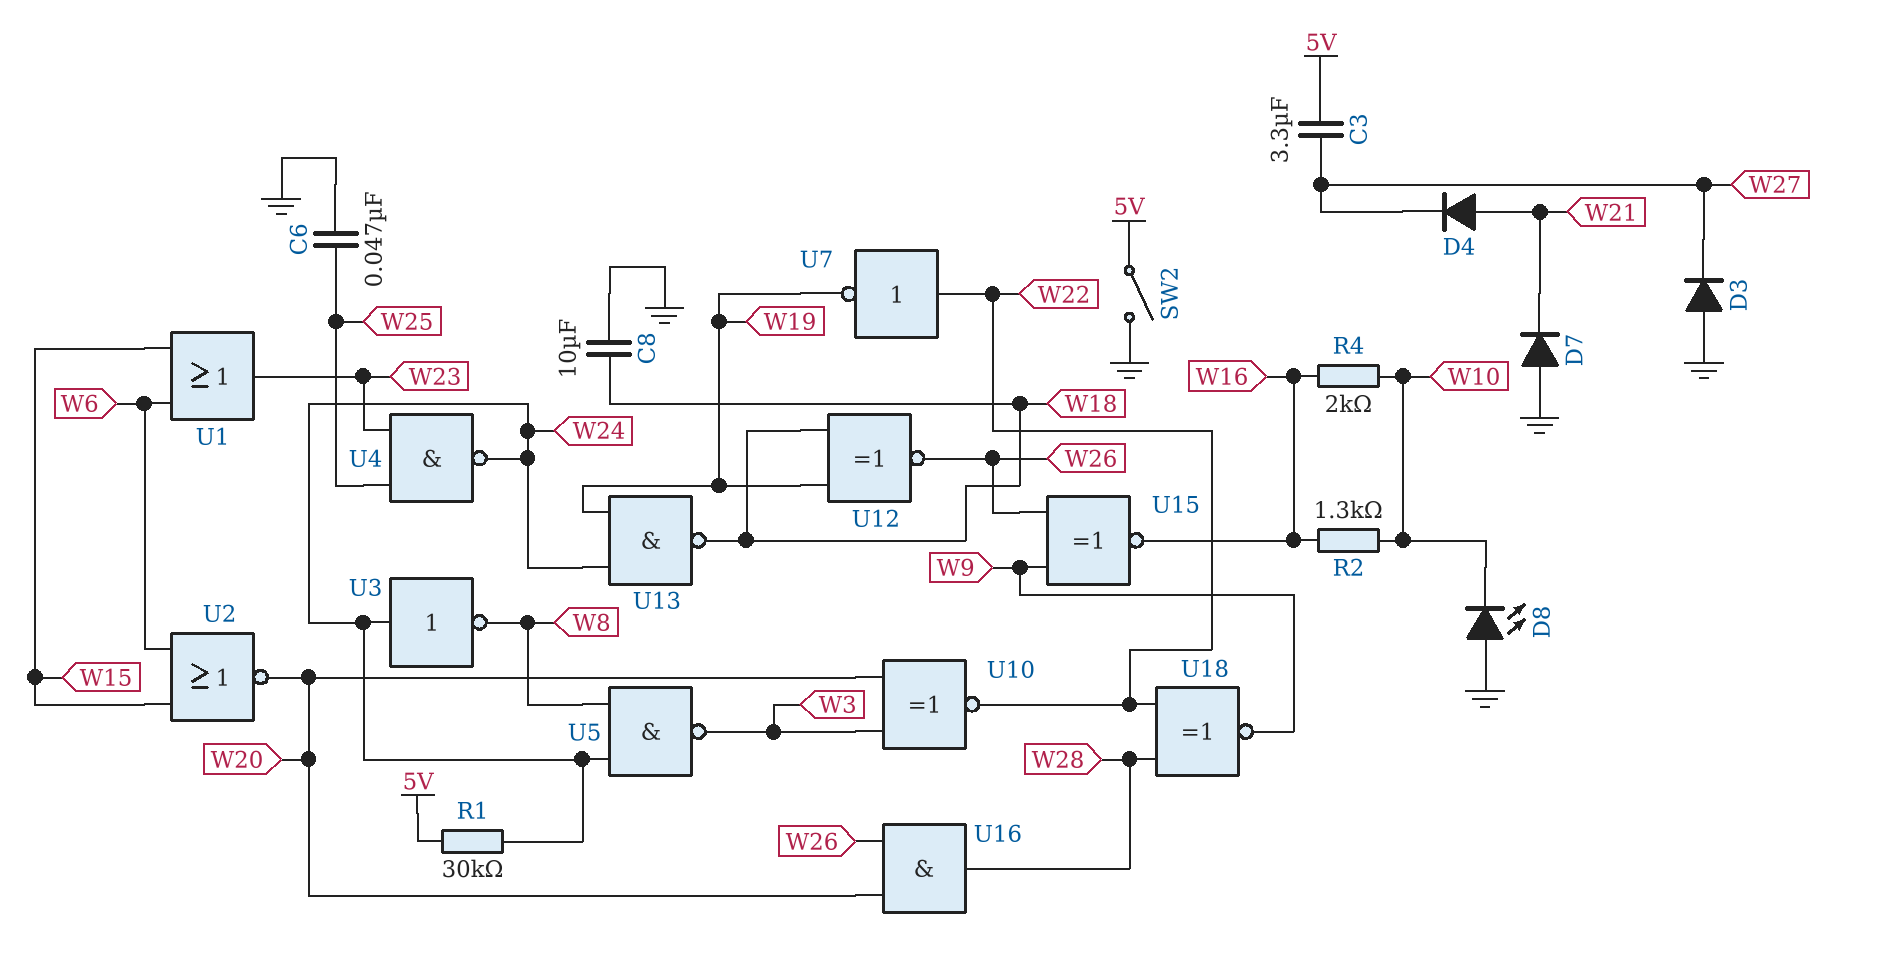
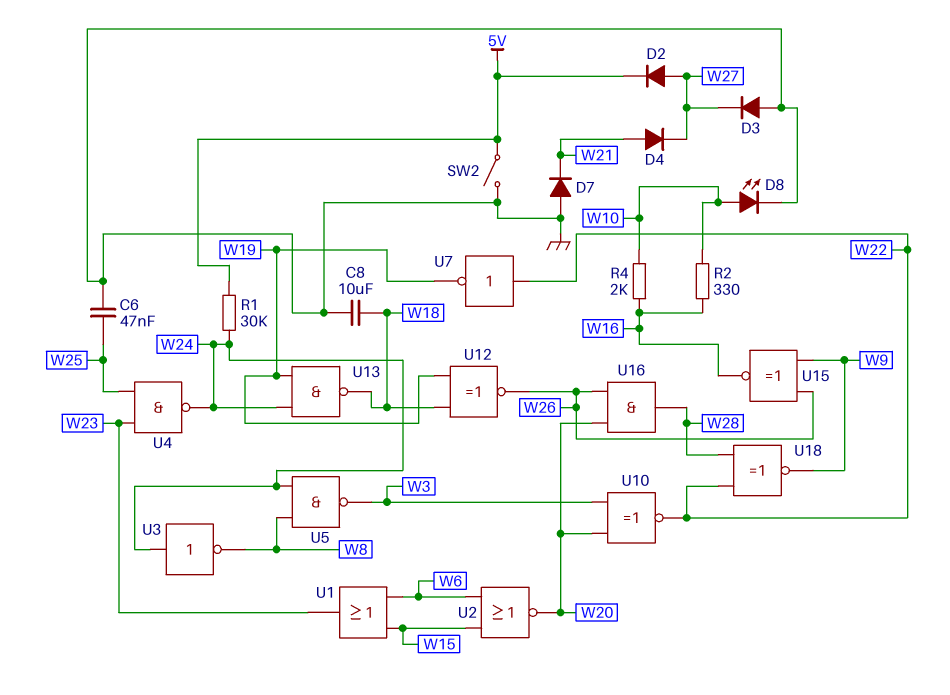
C3: 3.3uF (5V, W27) -> none
D2: none -> diode (A W27, K 5V)
D8: LED (A GND, K W10) -> LED (A W10, K GND)
R2: 1.3k (W10, W16) -> 330 (W10, W16)

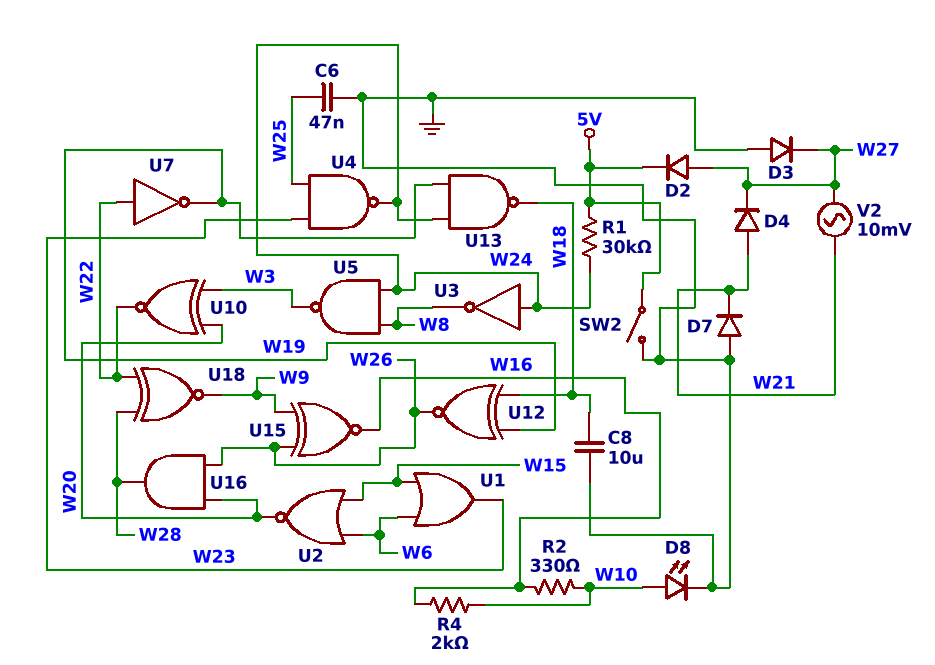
V2: none -> AC 10mV (W21, W27)

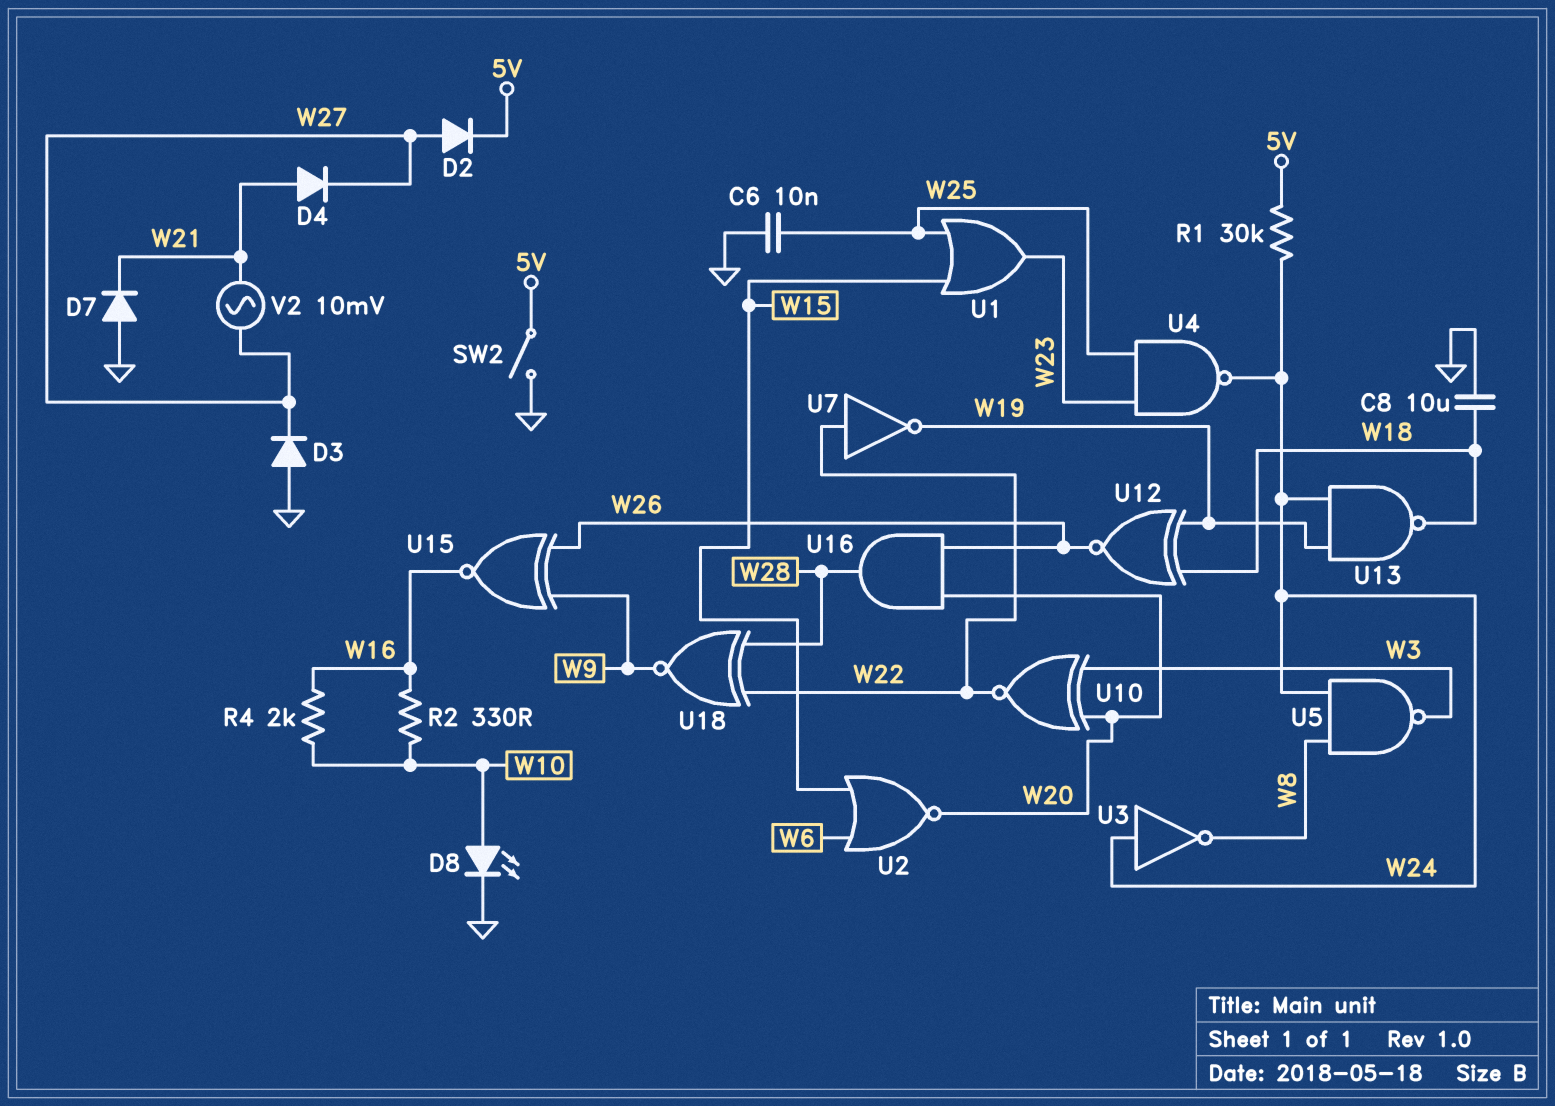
C6: 47nF (GND, W25) -> 10nF (GND, W25)
U1: OR (in W6, in W15, out W23) -> OR (in W15, in W25, out W23)

